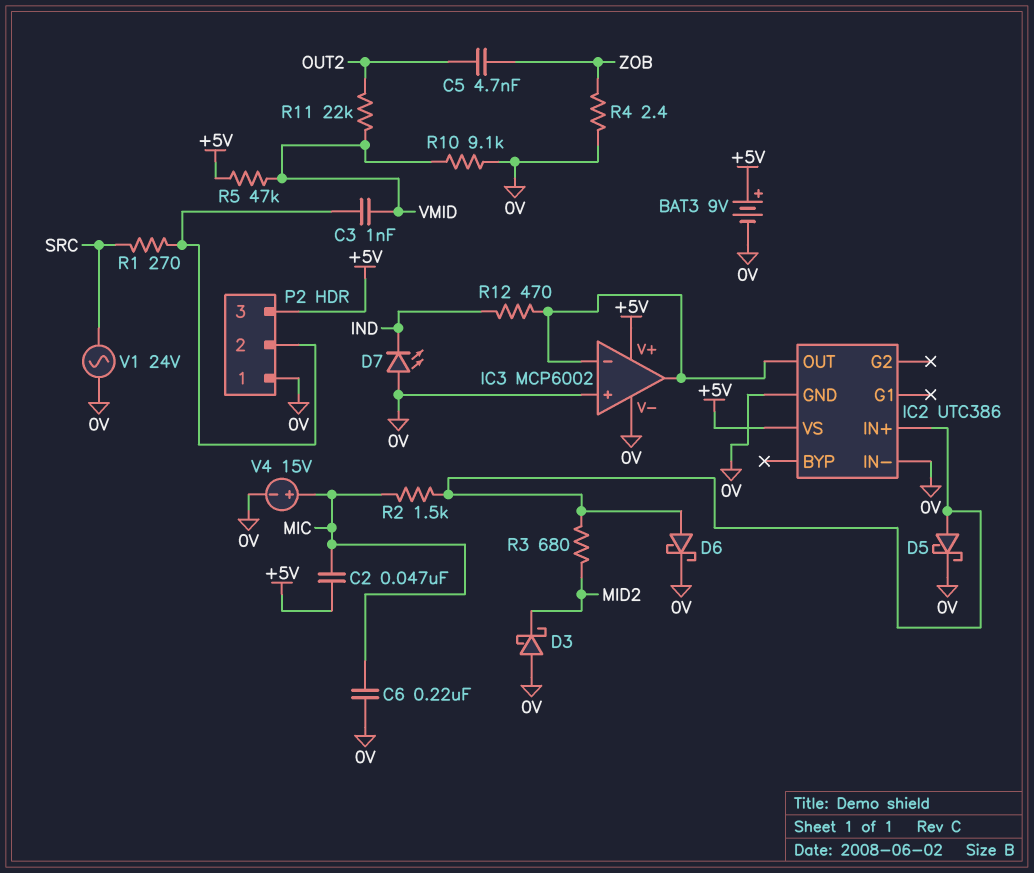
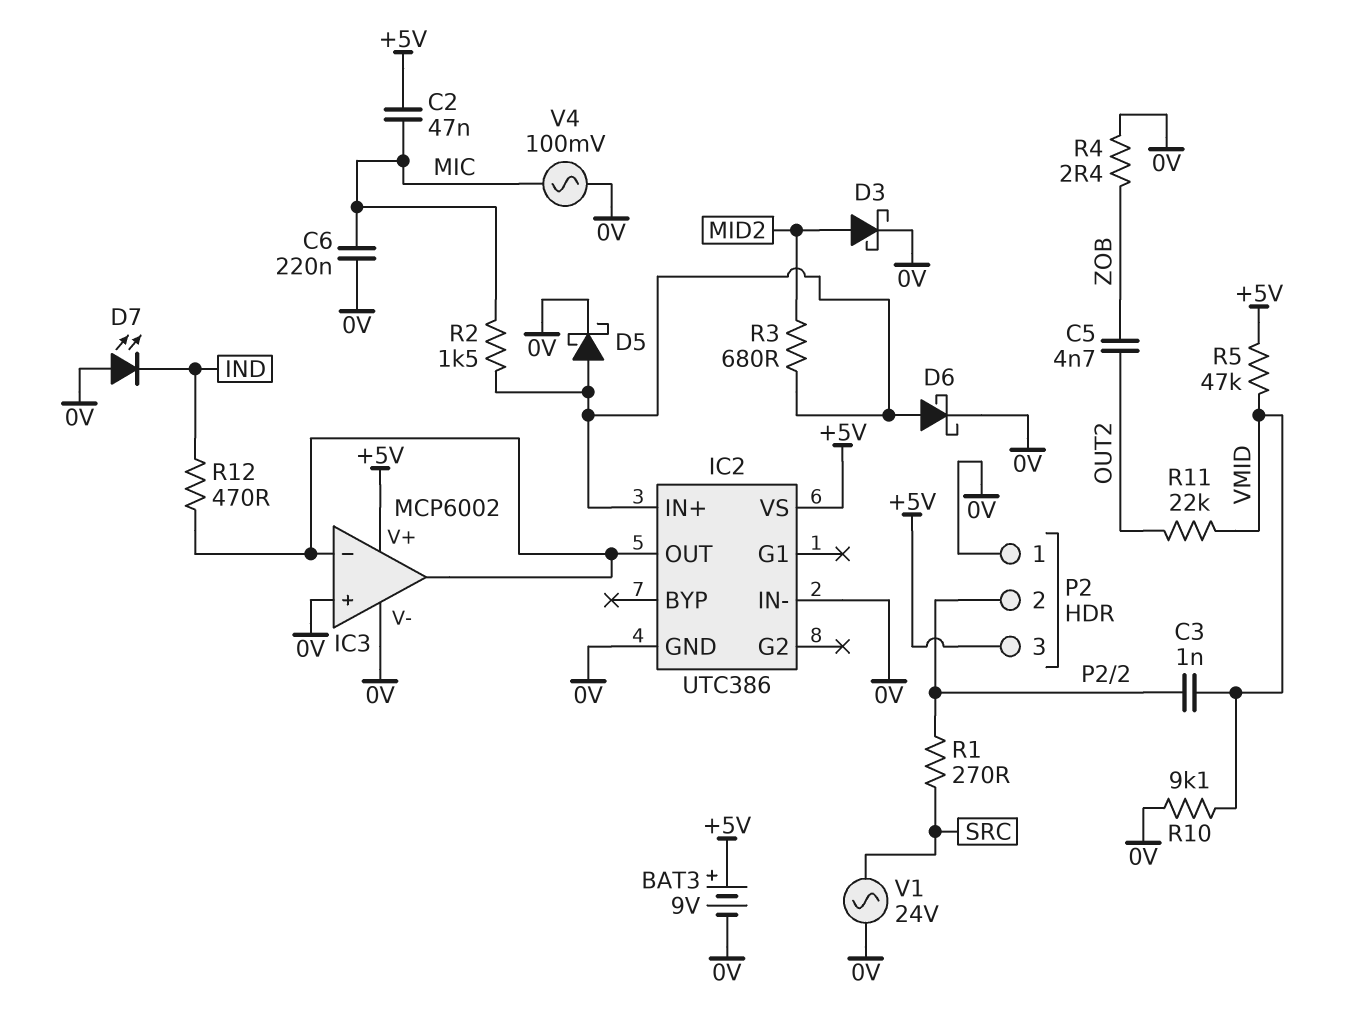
D3: schottky (A 0V, K MID2) -> schottky (A MID2, K 0V)
V4: 15V (plus MIC, minus 0V) -> AC 100mV (0V, MIC)

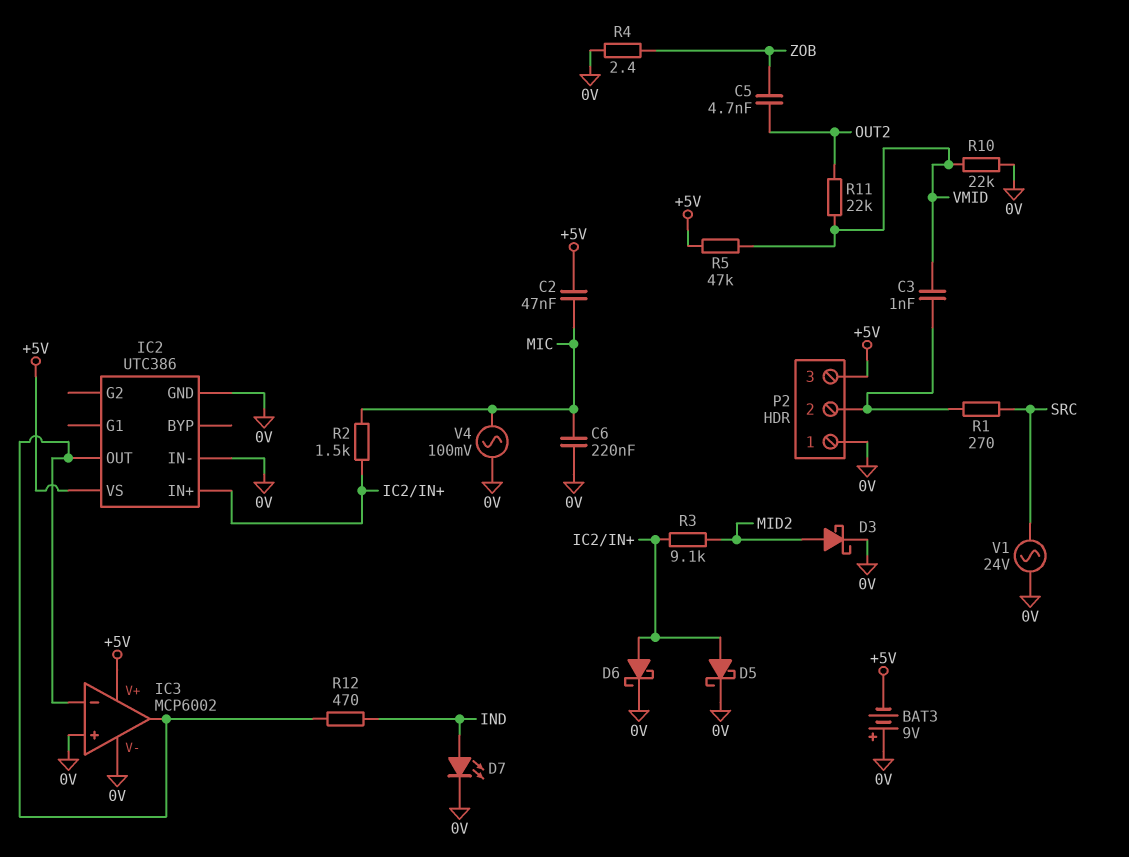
BAT3: 9V (plus +5V, minus 0V) -> 9V (plus 0V, minus +5V)
D7: LED (A 0V, K IND) -> LED (A IND, K 0V)
R3: 680 (IC2/IN+, MID2) -> 9.1k (IC2/IN+, MID2)
R10: 9.1k (0V, VMID) -> 22k (0V, VMID)

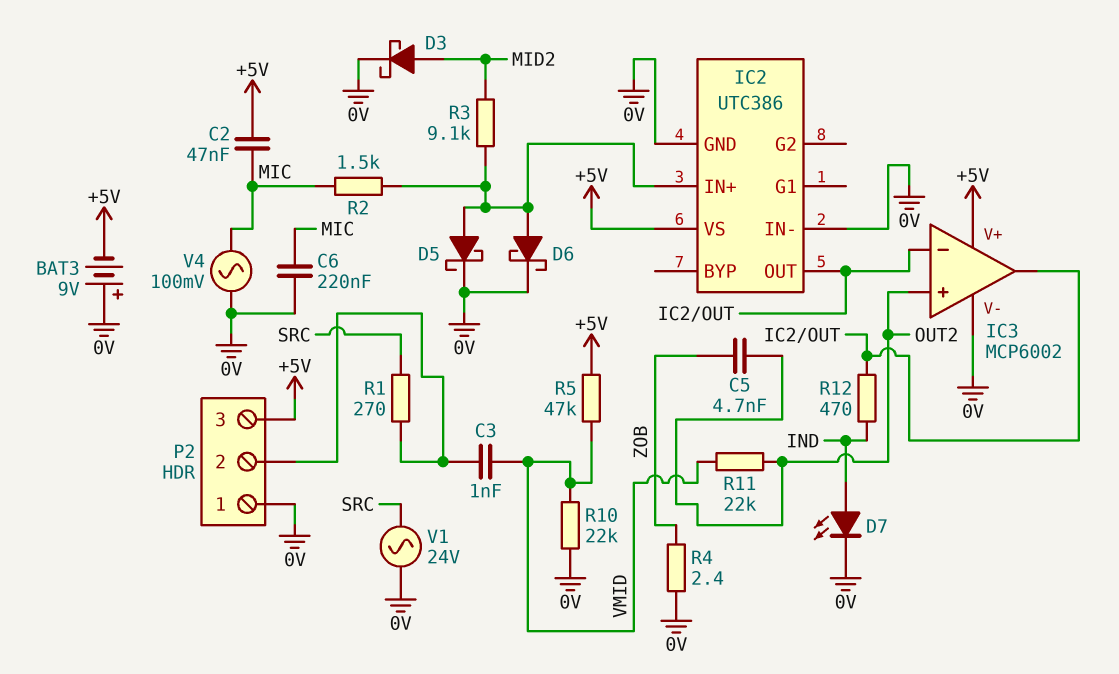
IC3 pin in+: 0V -> OUT2

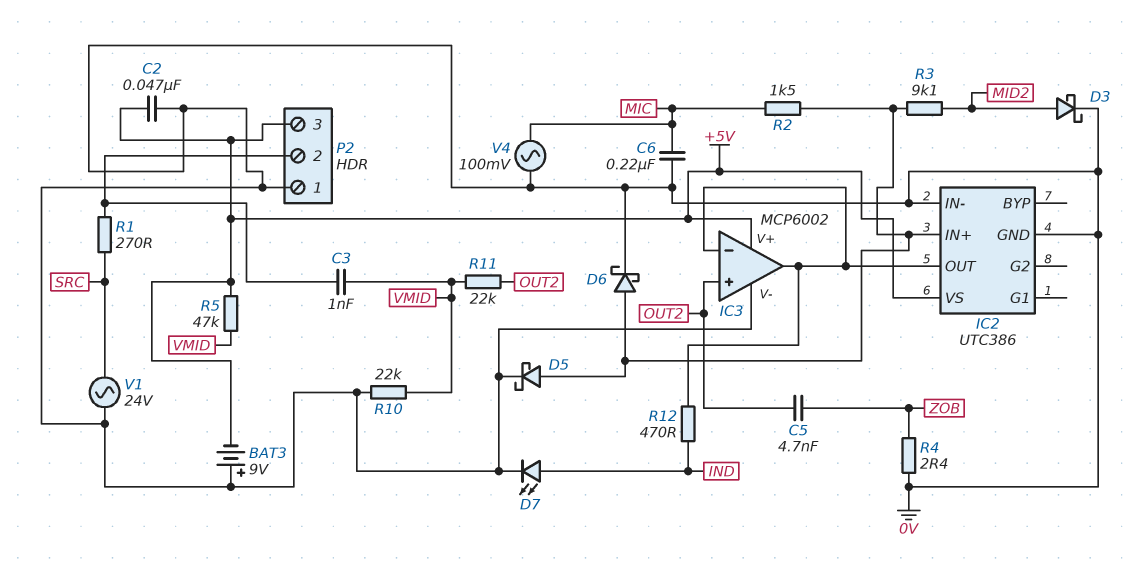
C2: 47nF (+5V, MIC) -> 47nF (+5V, 0V)

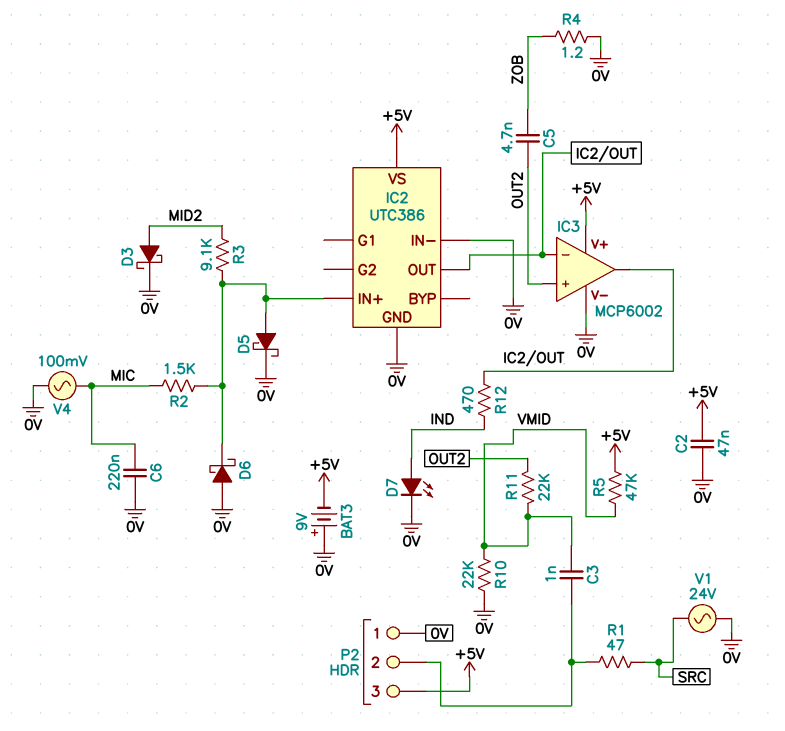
D6: schottky (A IC2/IN+, K 0V) -> schottky (A 0V, K IC2/IN+)
R1: 270 (P2/2, SRC) -> 47 (P2/2, SRC)
R4: 2.4 (0V, ZOB) -> 1.2 (0V, ZOB)

